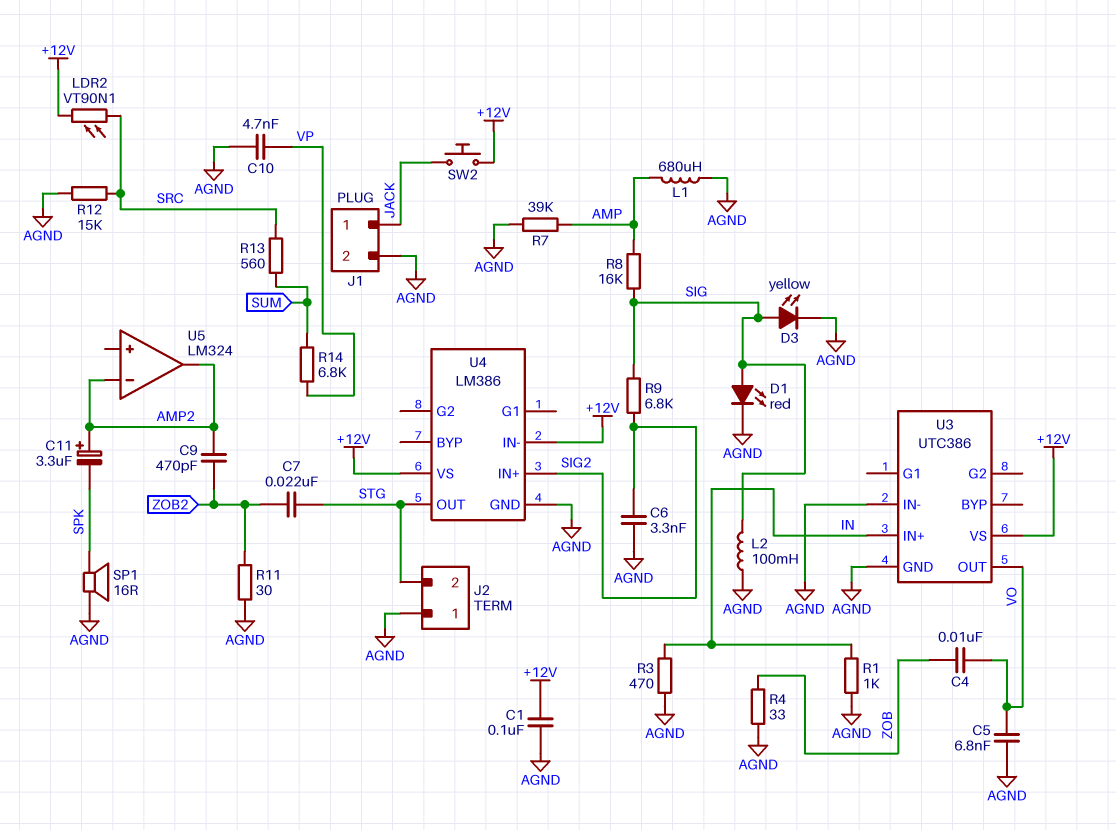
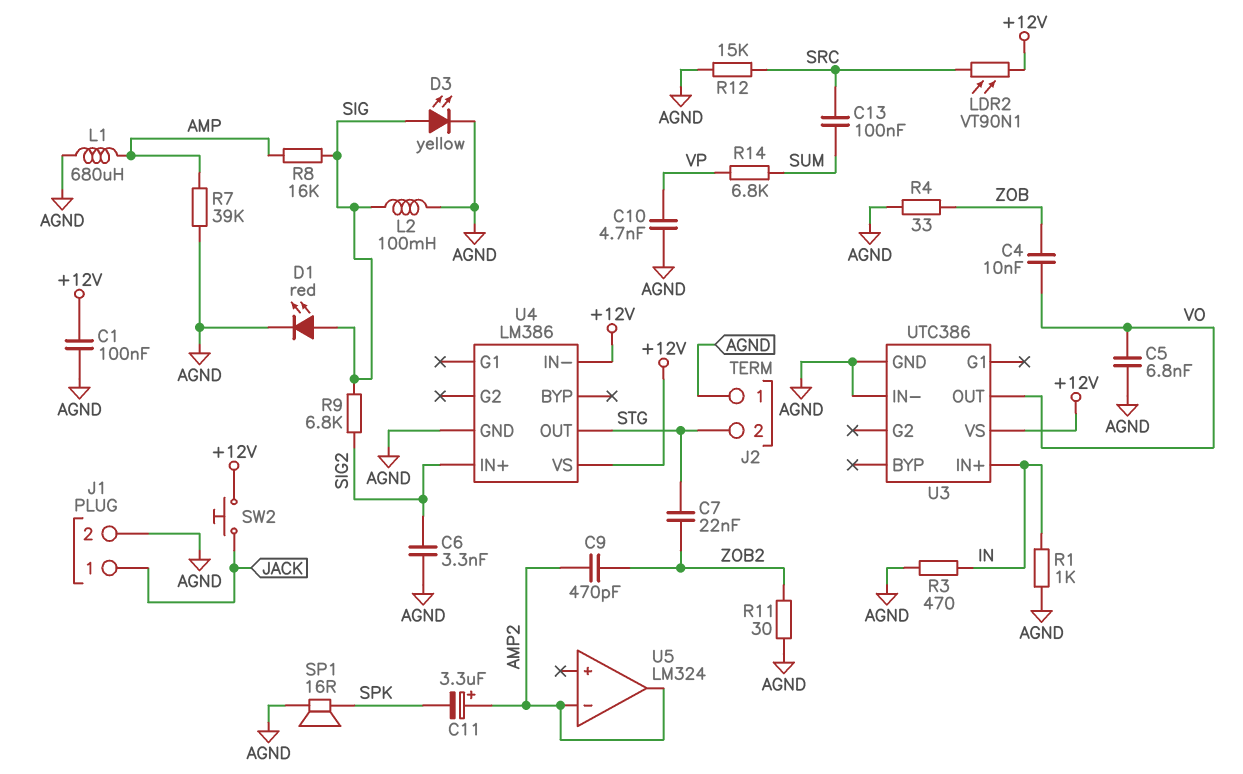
C13: none -> 100nF (SRC, SUM)
R13: 560 (SRC, SUM) -> none

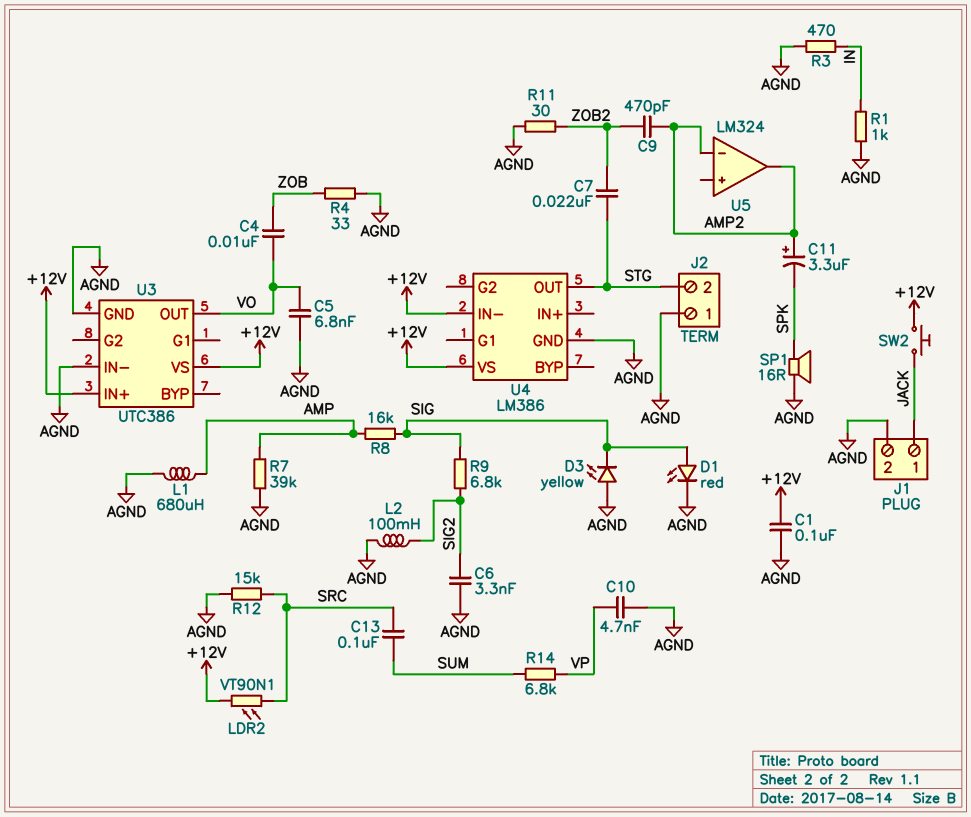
D3: LED yellow (A SIG, K AGND) -> LED yellow (A AGND, K SIG)
L2: 100mH (AGND, SIG) -> 100mH (AGND, SIG2)
U3 pin IN+: IN -> +12V
U4 pin IN+: SIG2 -> none

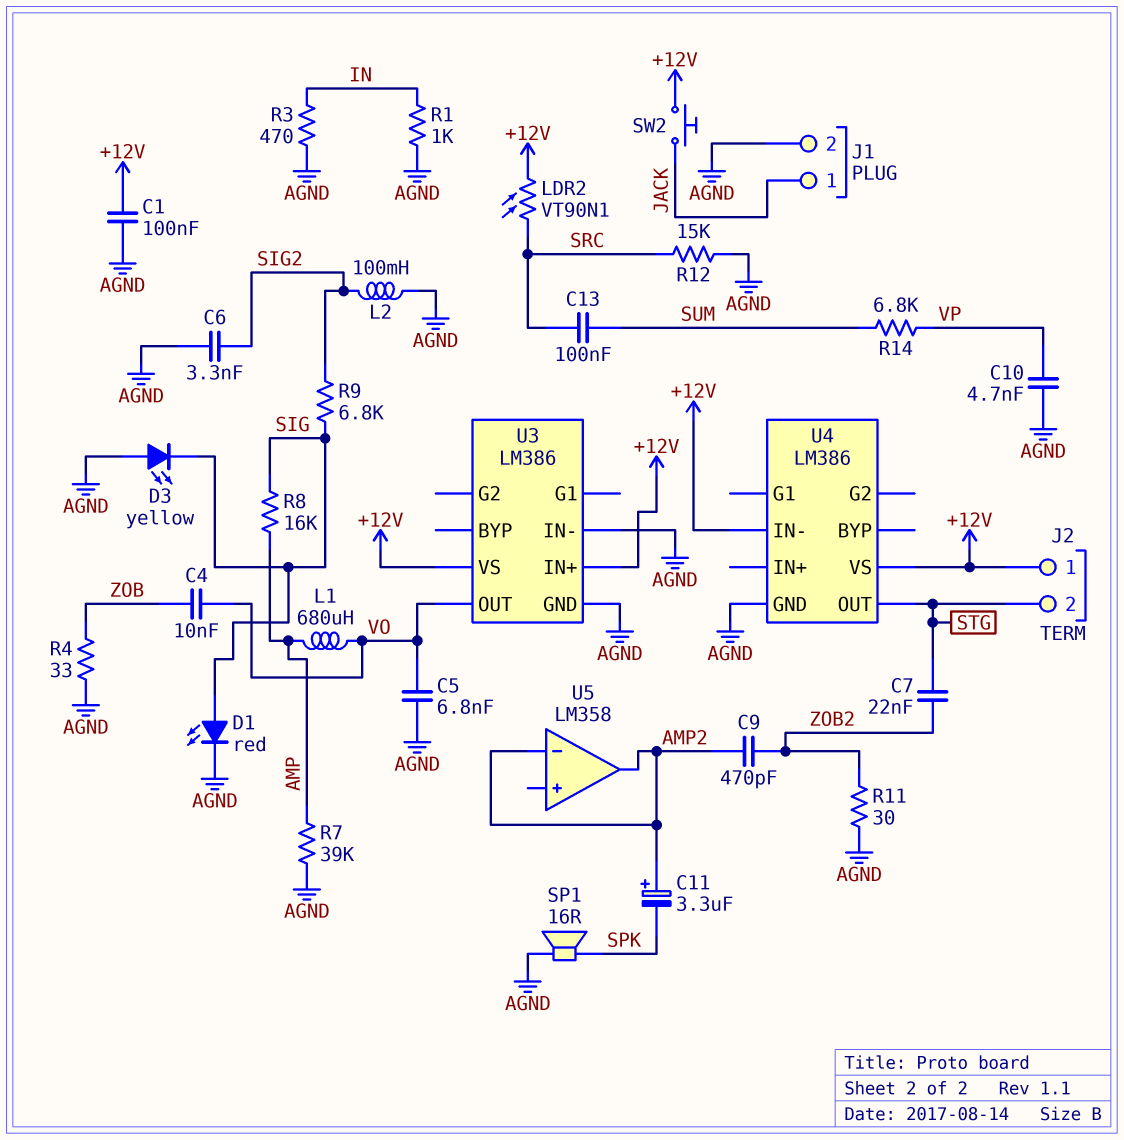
J2 pin 1: AGND -> +12V
L1: 680uH (AGND, AMP) -> 680uH (AMP, VO)
U3: UTC386 -> LM386
U5: LM324 -> LM358

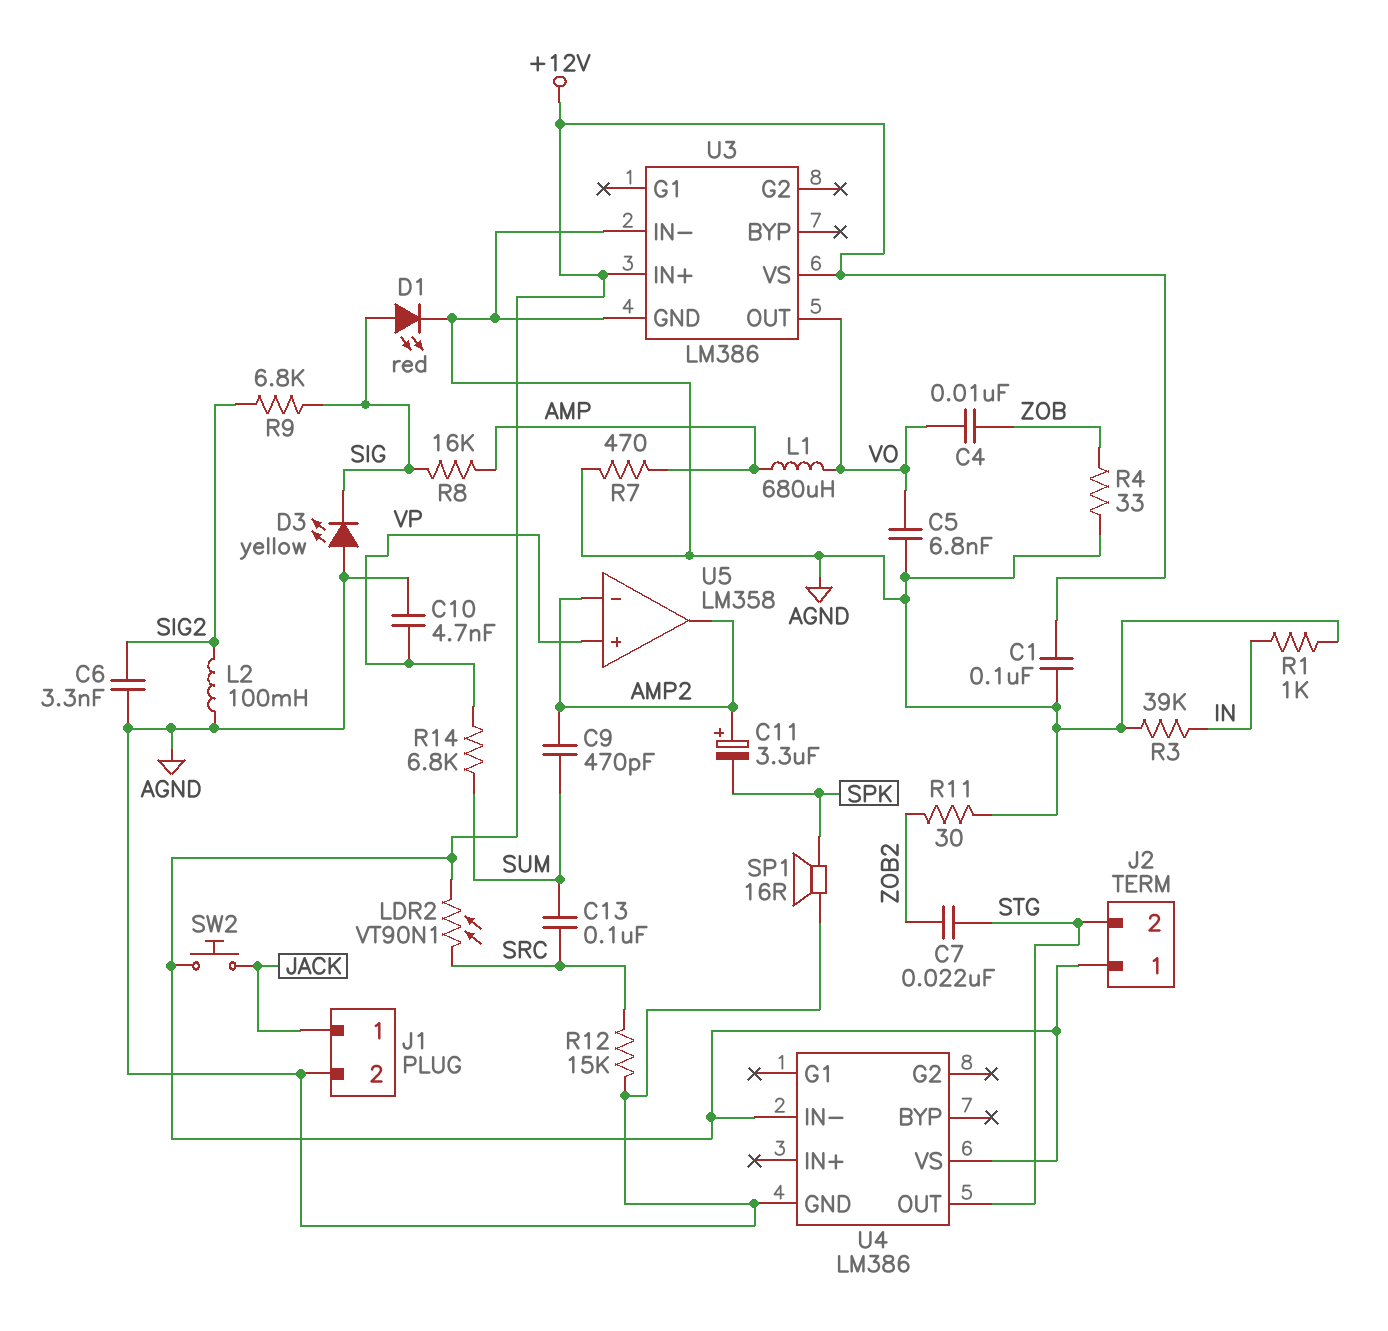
C9: 470pF (AMP2, ZOB2) -> 470pF (AMP2, SUM)
R3: 470 (AGND, IN) -> 39k (AGND, IN)
R7: 39k (AGND, AMP) -> 470 (AGND, AMP)
U5 pin in+: none -> VP

